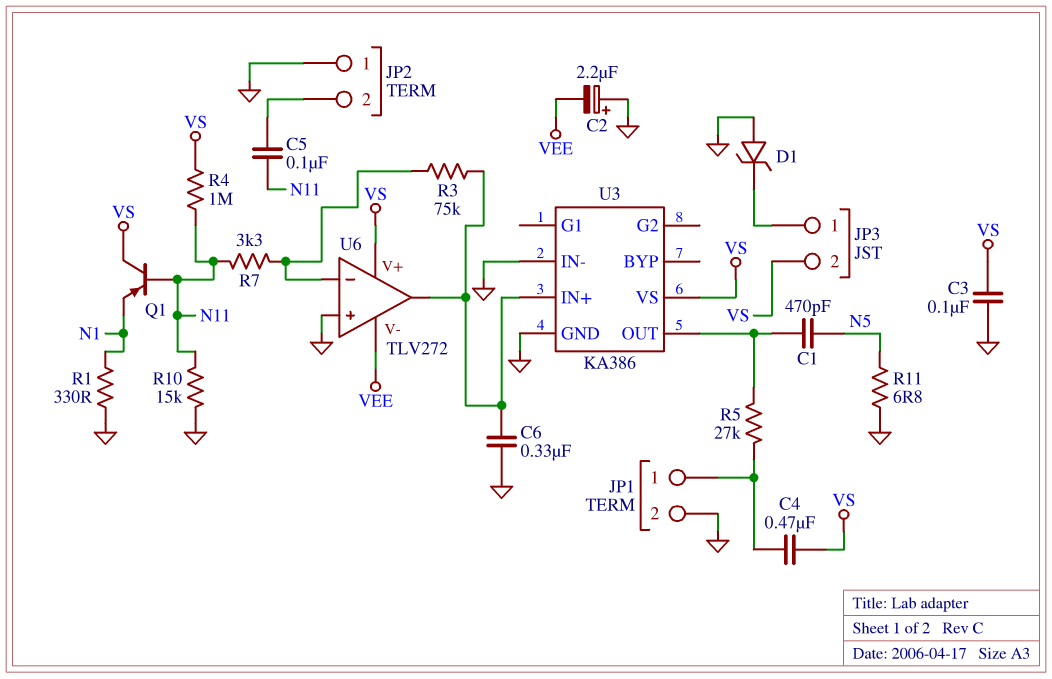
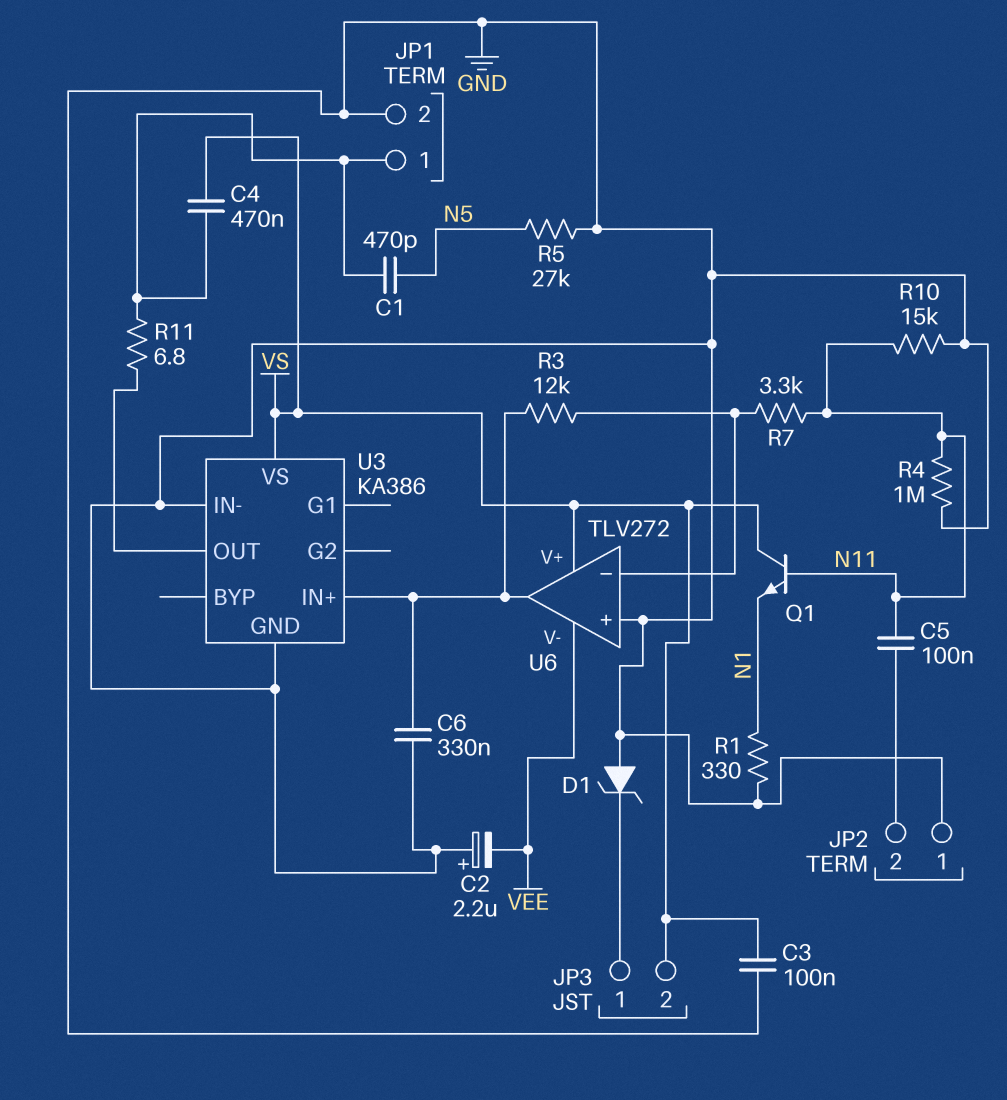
C1: 470pF (N5, U3/OUT) -> 470pF (JP1/1, N5)
Q1: PNP (B N11, C VS, E N1) -> NPN (B N11, C VS, E N1)
R3: 75k (U3/IN+, U6/in-) -> 12k (U3/IN+, U6/in-)
R4: 1M (N11, VS) -> 1M (GND, N11)
R5: 27k (JP1/1, U3/OUT) -> 27k (GND, N5)
R11: 6.8 (GND, N5) -> 6.8 (JP1/1, U3/OUT)

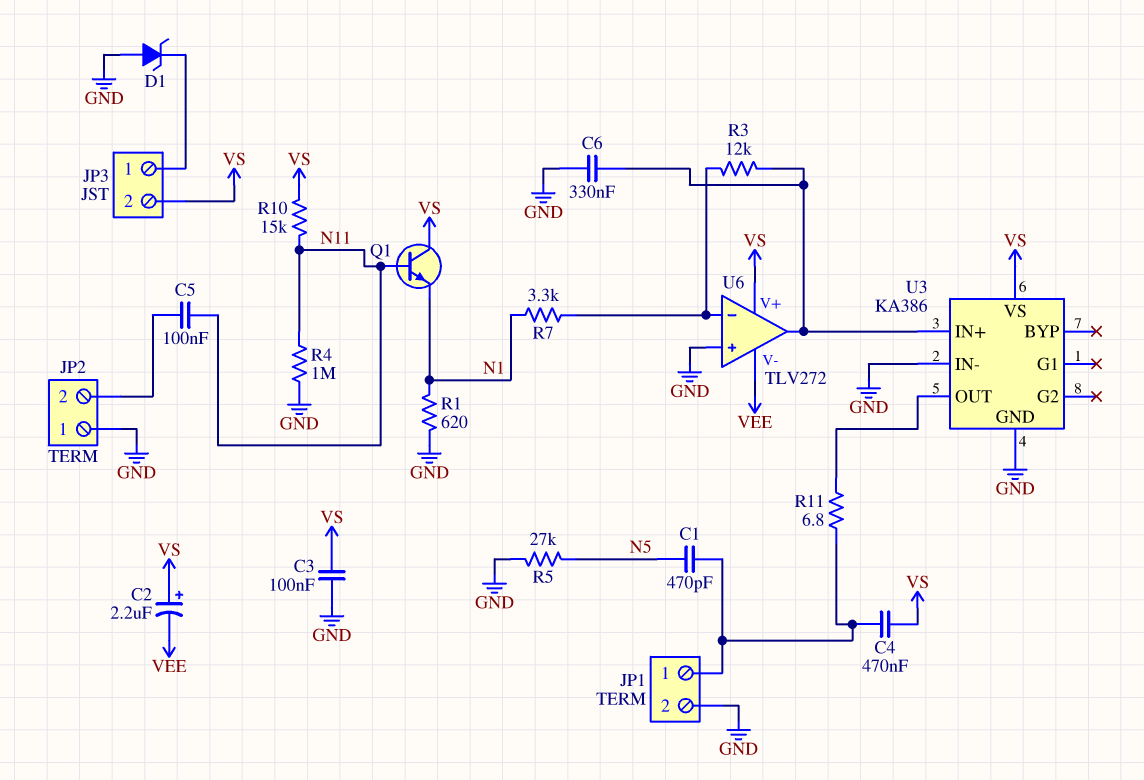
C2: 2.2uF (plus GND, minus VEE) -> 2.2uF (plus VS, minus VEE)
R1: 330 (GND, N1) -> 620 (GND, N1)
R7: 3.3k (N11, U6/in-) -> 3.3k (N1, U6/in-)
R10: 15k (GND, N11) -> 15k (N11, VS)

